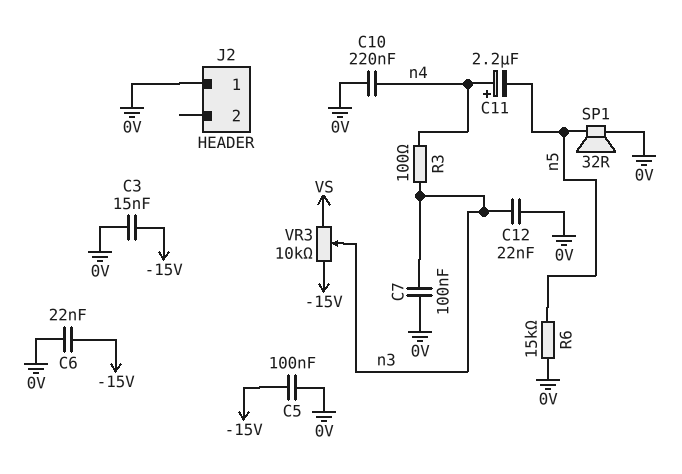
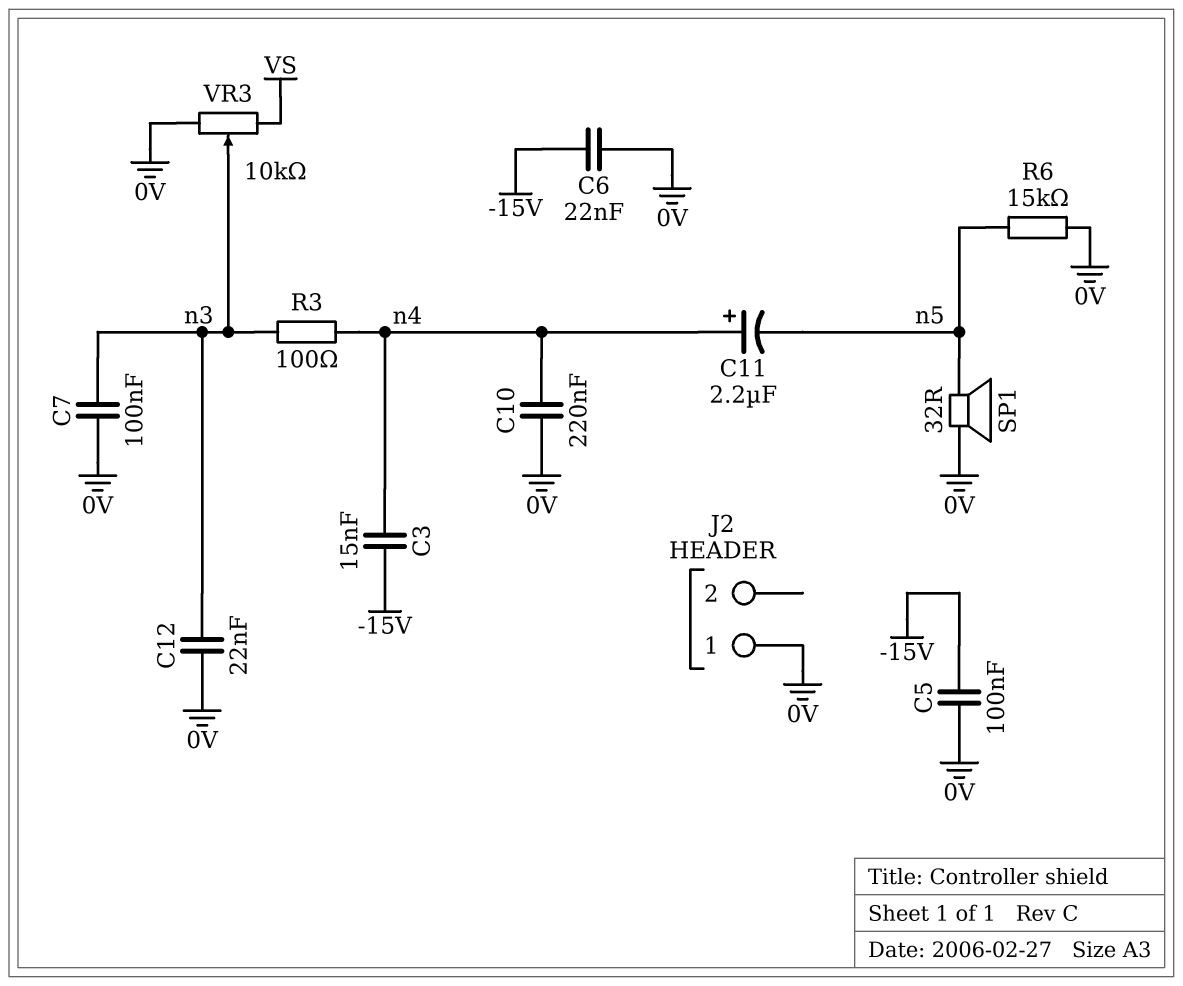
C3: 15nF (-15V, 0V) -> 15nF (-15V, n4)
VR3: 10k (-15V, VS, wiper n3) -> 10k (0V, VS, wiper n3)

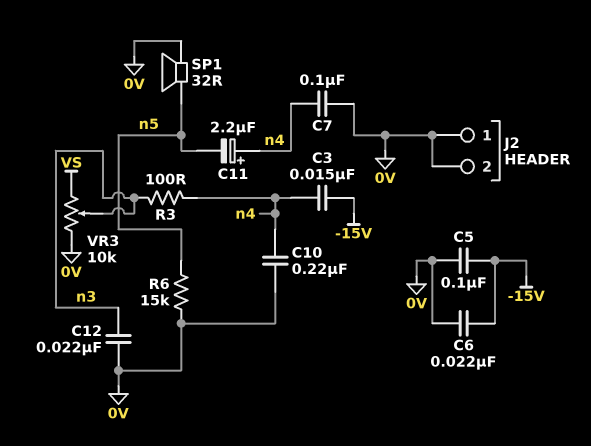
C7: 100nF (0V, n3) -> 100nF (0V, n4)
J2 pin 2: none -> 0V

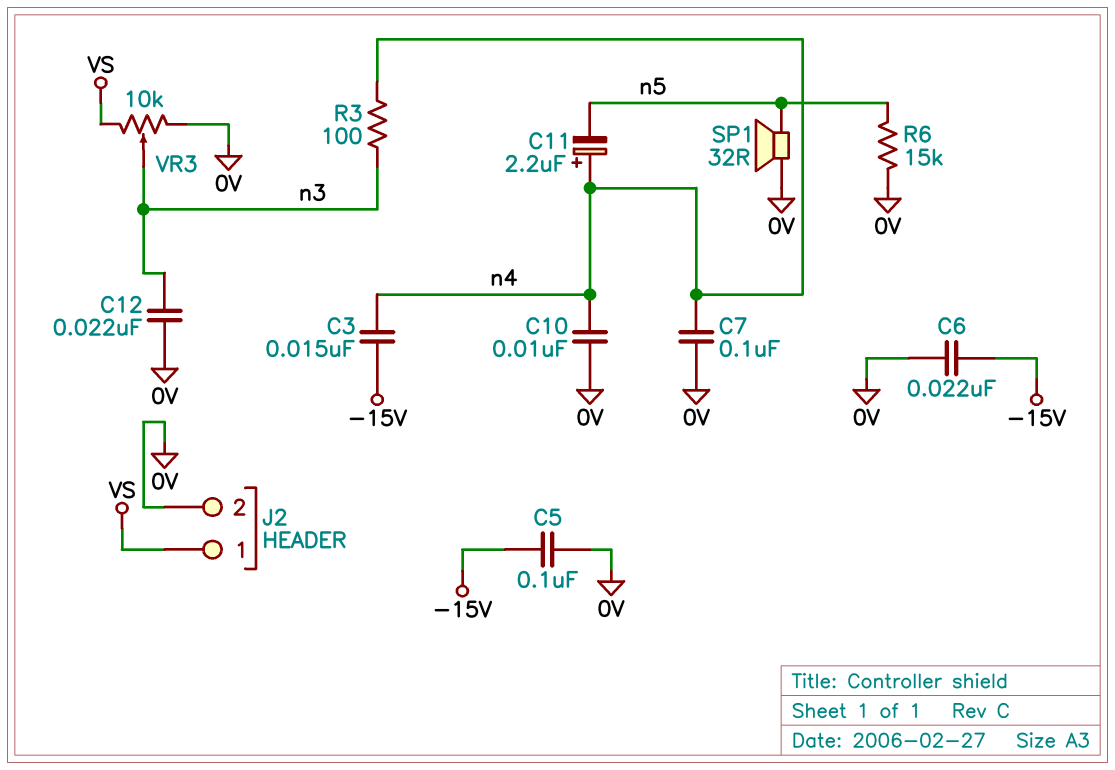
C10: 220nF (0V, n4) -> 10nF (0V, n4)
J2 pin 1: 0V -> VS

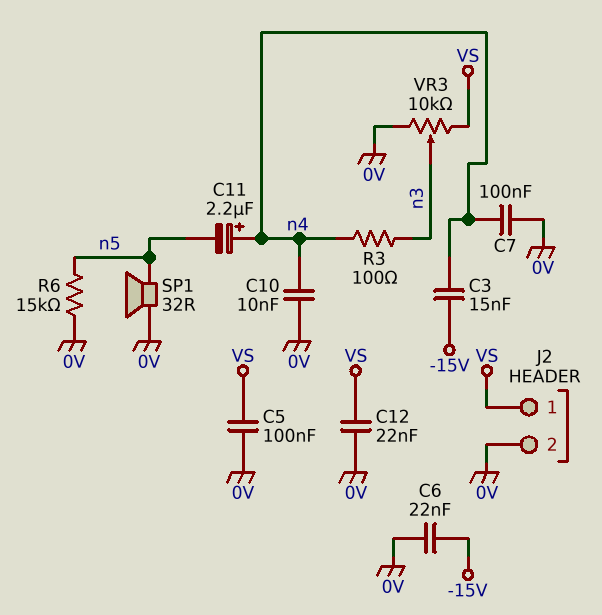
C5: 100nF (-15V, 0V) -> 100nF (0V, VS)
C12: 22nF (0V, n3) -> 22nF (0V, VS)

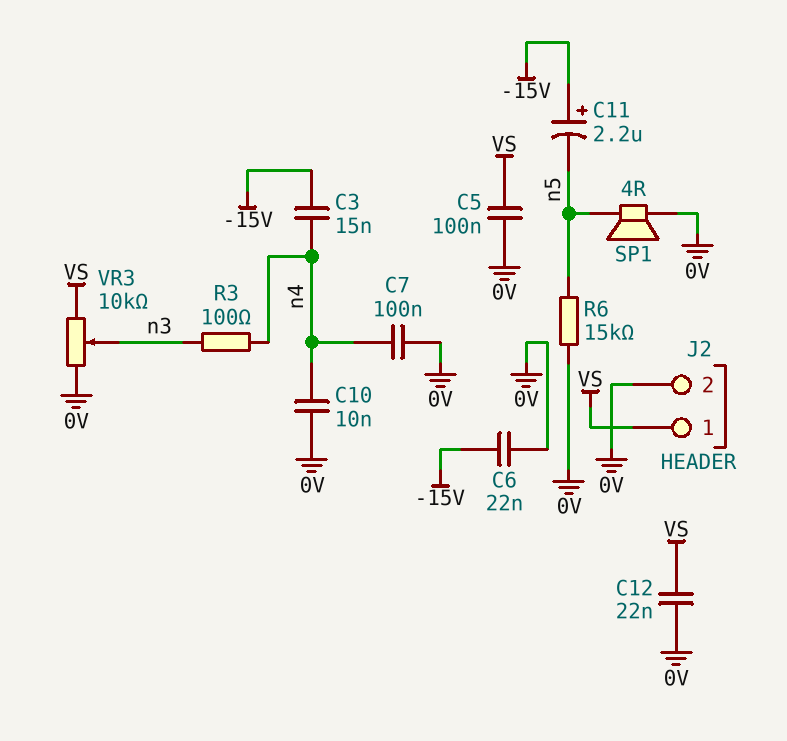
C11: 2.2uF (plus n4, minus n5) -> 2.2uF (plus -15V, minus n5)
SP1: speaker 32R (0V, n5) -> speaker 4R (0V, n5)

